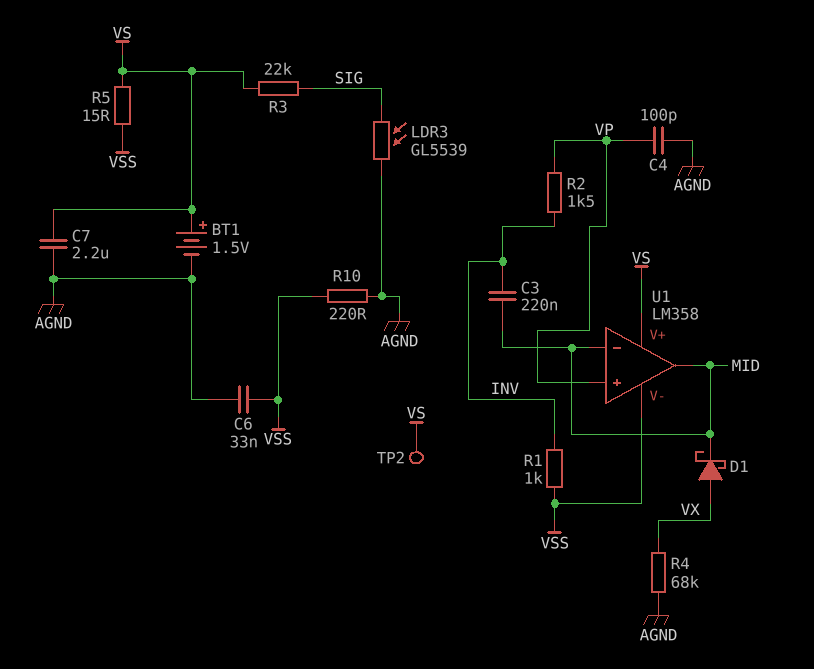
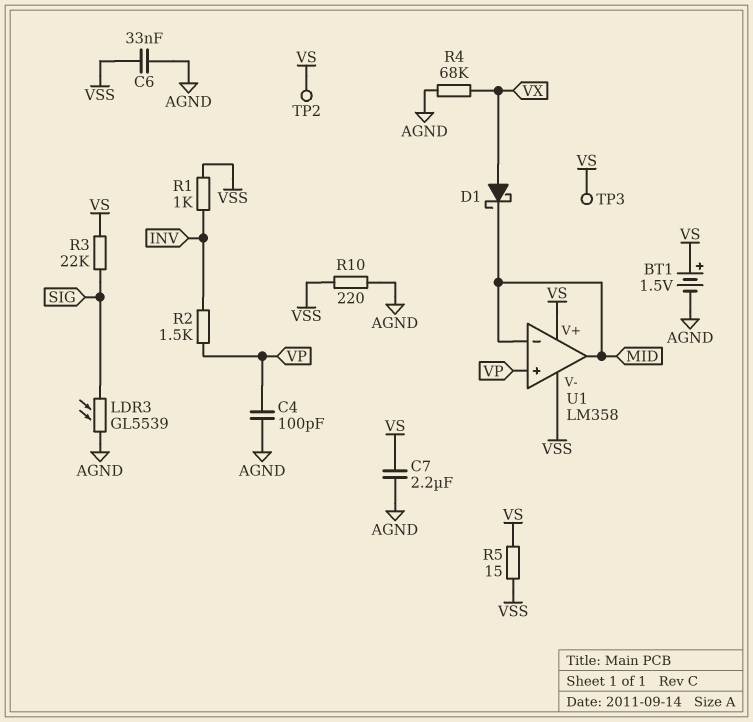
C3: 220nF (INV, MID) -> none
TP3: none -> test point (VS)

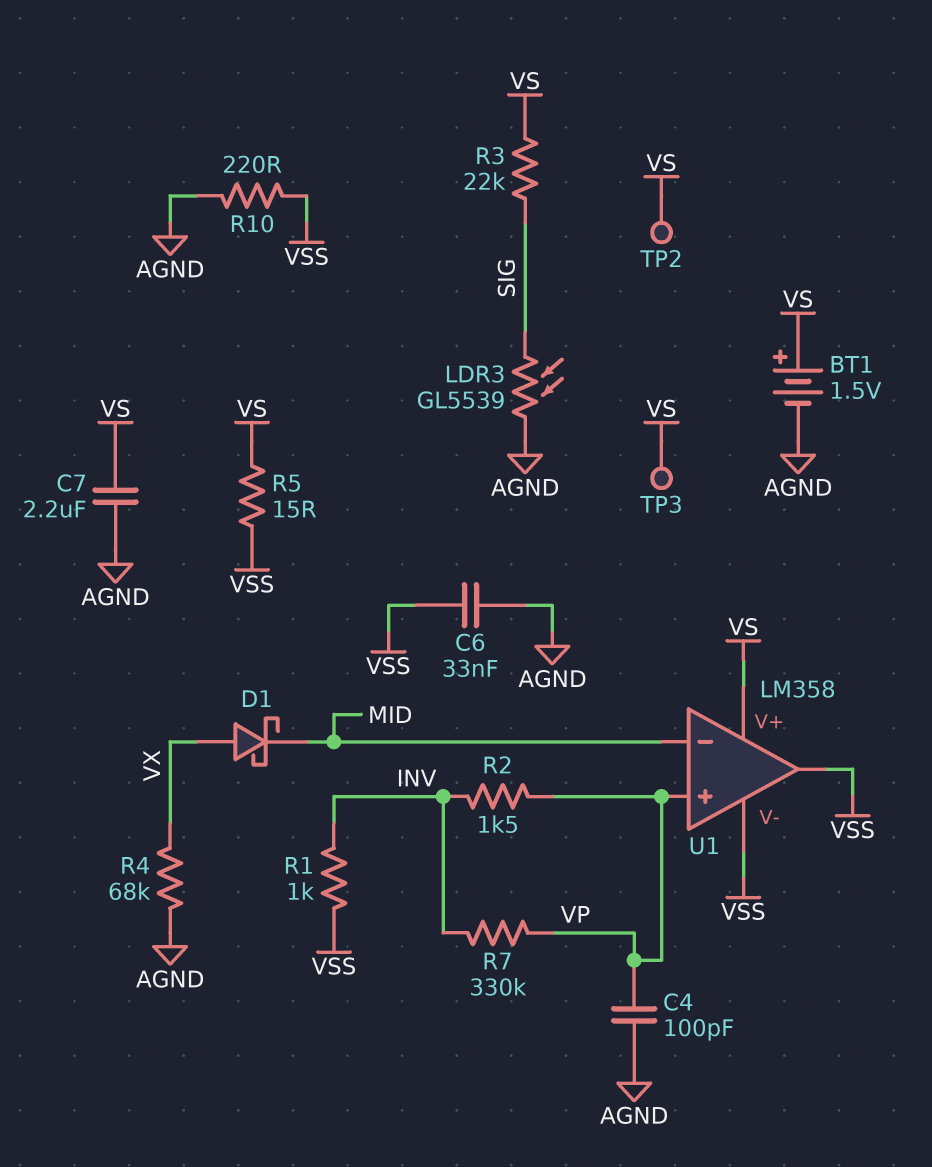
R7: none -> 330k (INV, VP)
U1 pin out: MID -> VSS

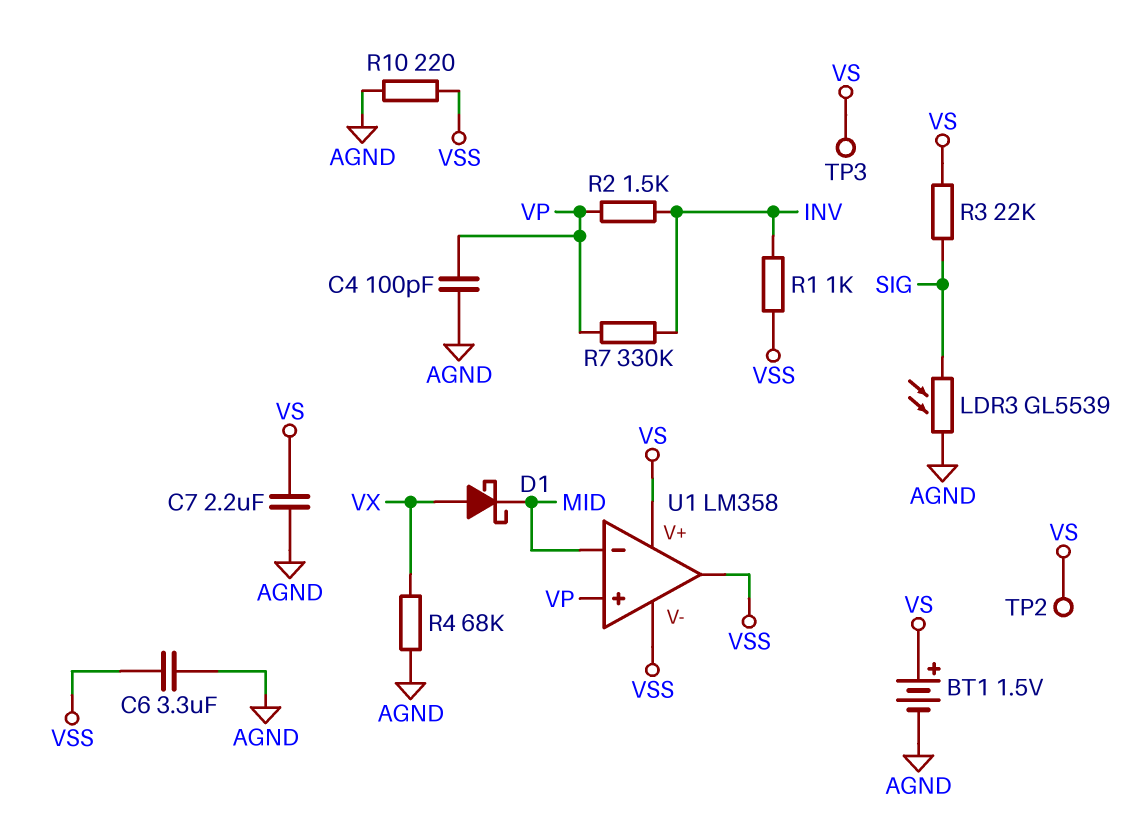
C6: 33nF (AGND, VSS) -> 3.3uF (AGND, VSS)
R5: 15 (VS, VSS) -> none

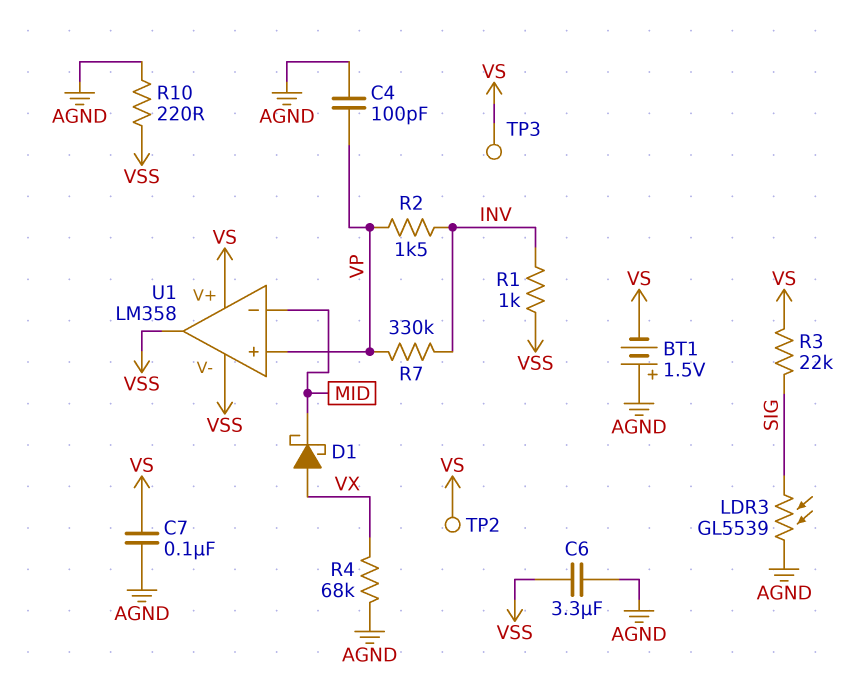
BT1: 1.5V (plus VS, minus AGND) -> 1.5V (plus AGND, minus VS)
C7: 2.2uF (AGND, VS) -> 100nF (AGND, VS)

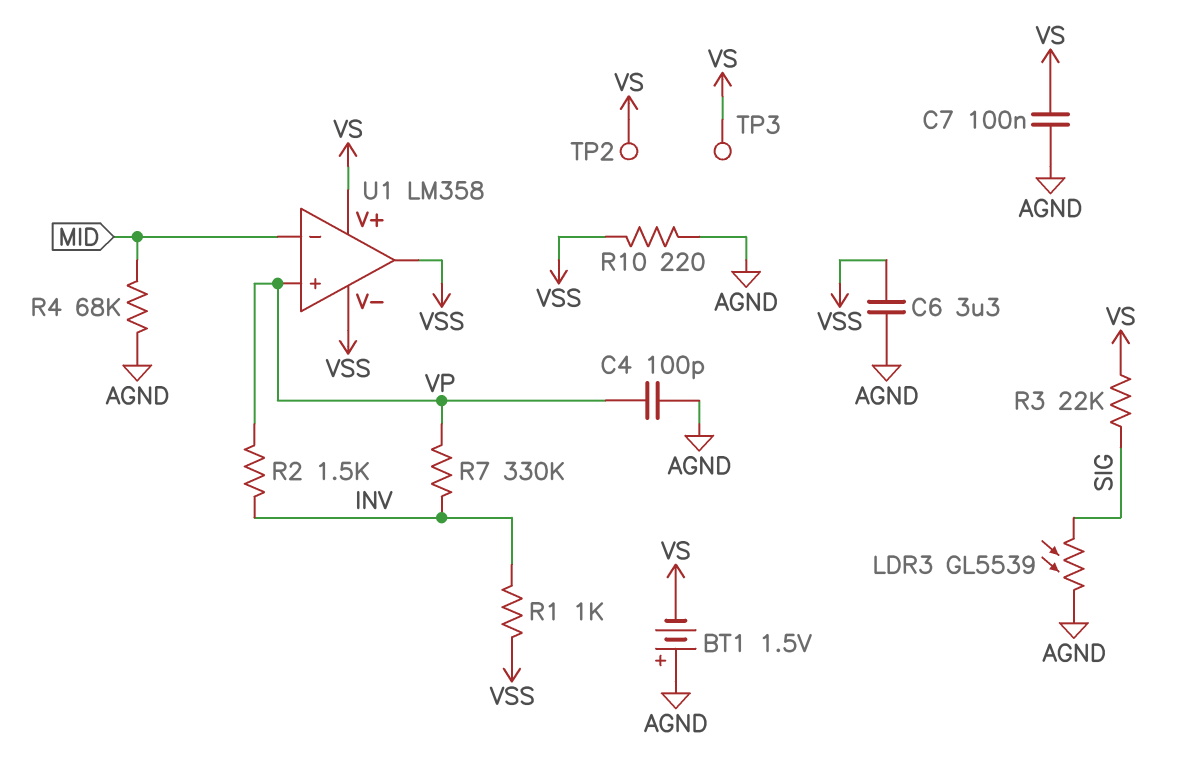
D1: schottky (A VX, K MID) -> none
R4: 68k (AGND, VX) -> 68k (AGND, MID)

